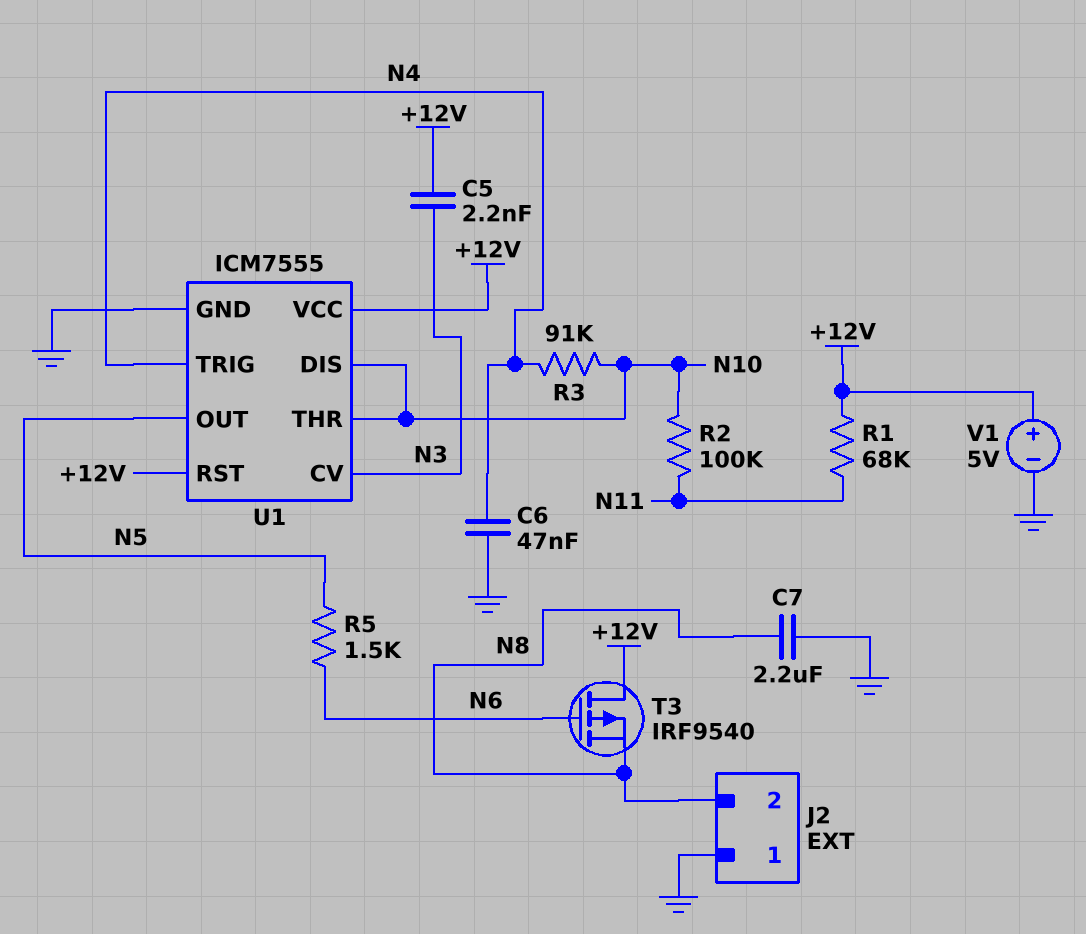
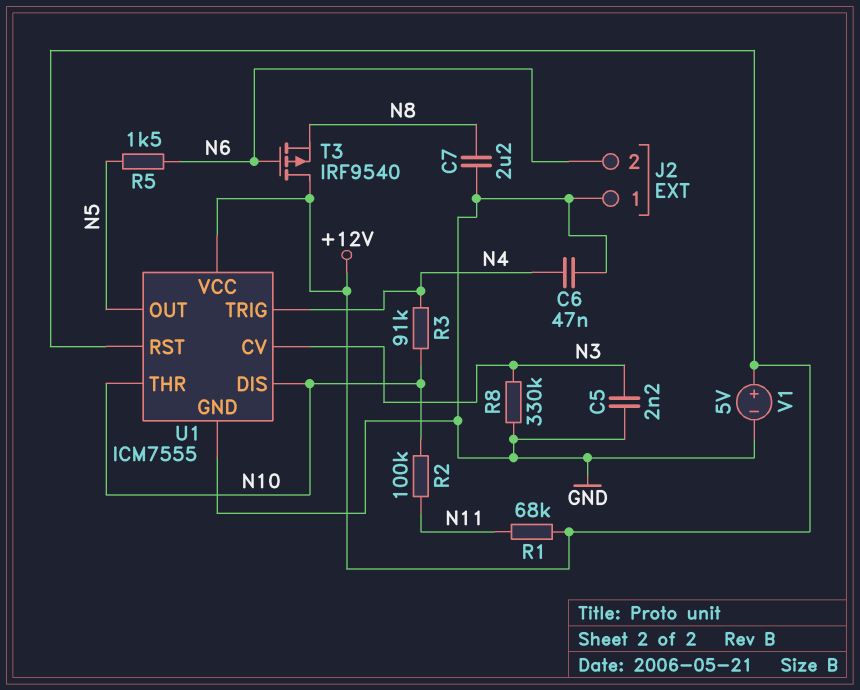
C5: 2.2nF (+12V, N3) -> 2.2nF (GND, N3)
J2 pin 2: N8 -> N6
R8: none -> 330k (GND, N3)

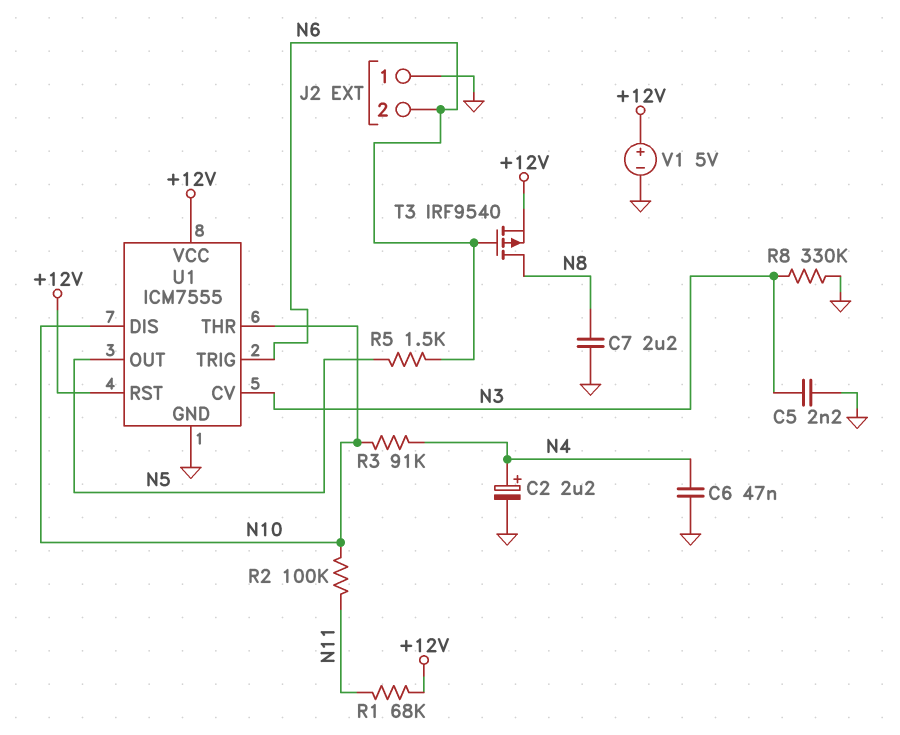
C2: none -> 2.2uF (plus N4, minus GND)
T3: PMOS IRF9540 (G N6, D +12V, S N8) -> PMOS IRF9540 (G N6, D N8, S +12V)
U1 pin TRIG: N4 -> N6

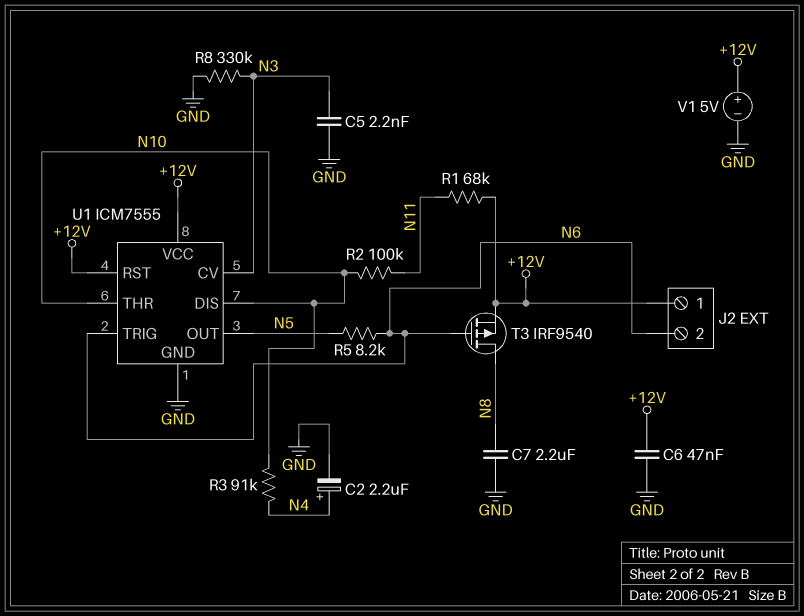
C6: 47nF (GND, N4) -> 47nF (+12V, GND)
J2 pin 1: GND -> +12V
R5: 1.5k (N5, N6) -> 8.2k (N5, N6)

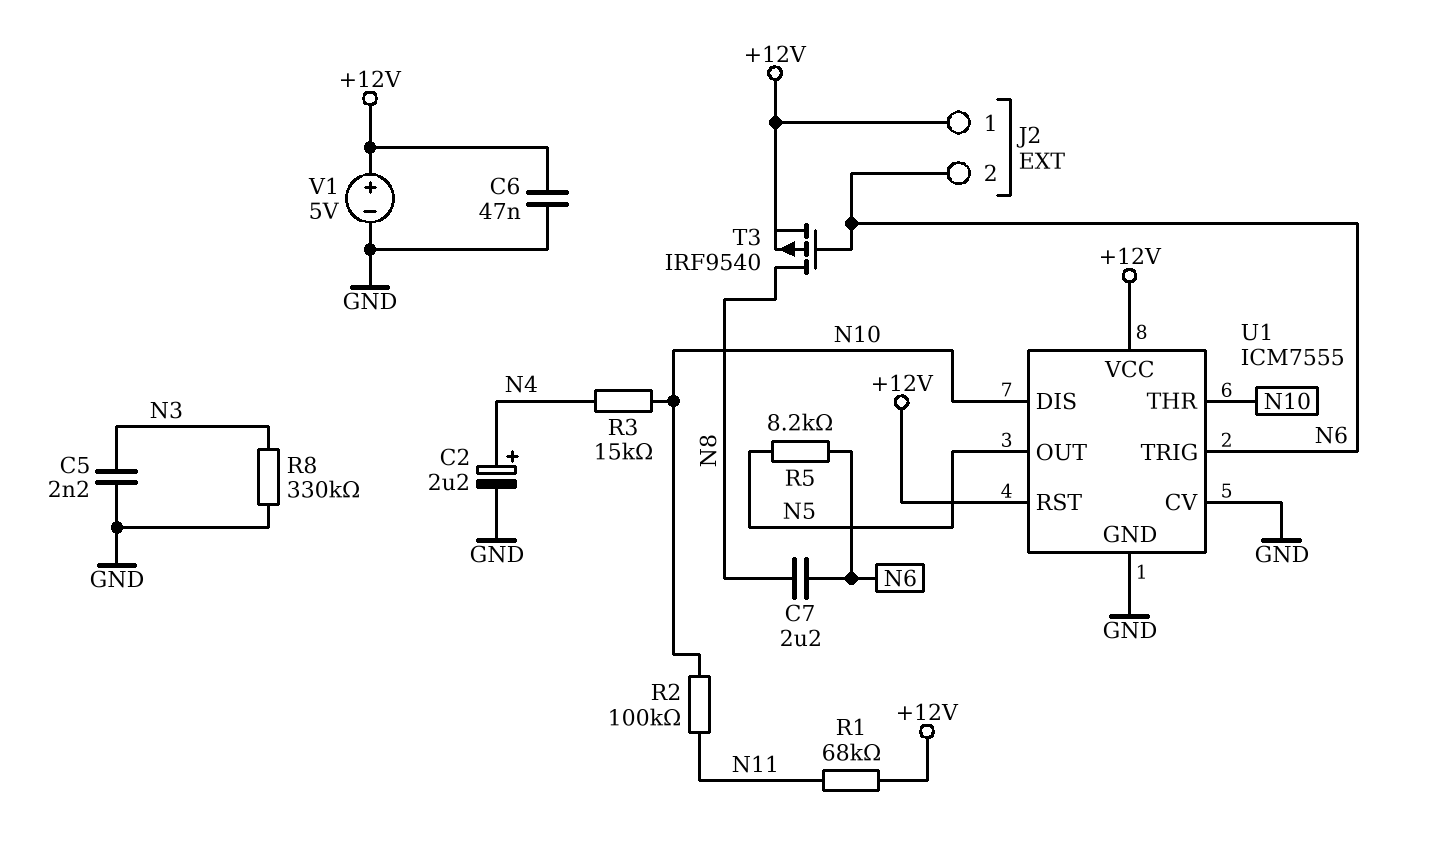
C7: 2.2uF (GND, N8) -> 2.2uF (N6, N8)
R3: 91k (N4, N10) -> 15k (N4, N10)
U1 pin CV: N3 -> GND

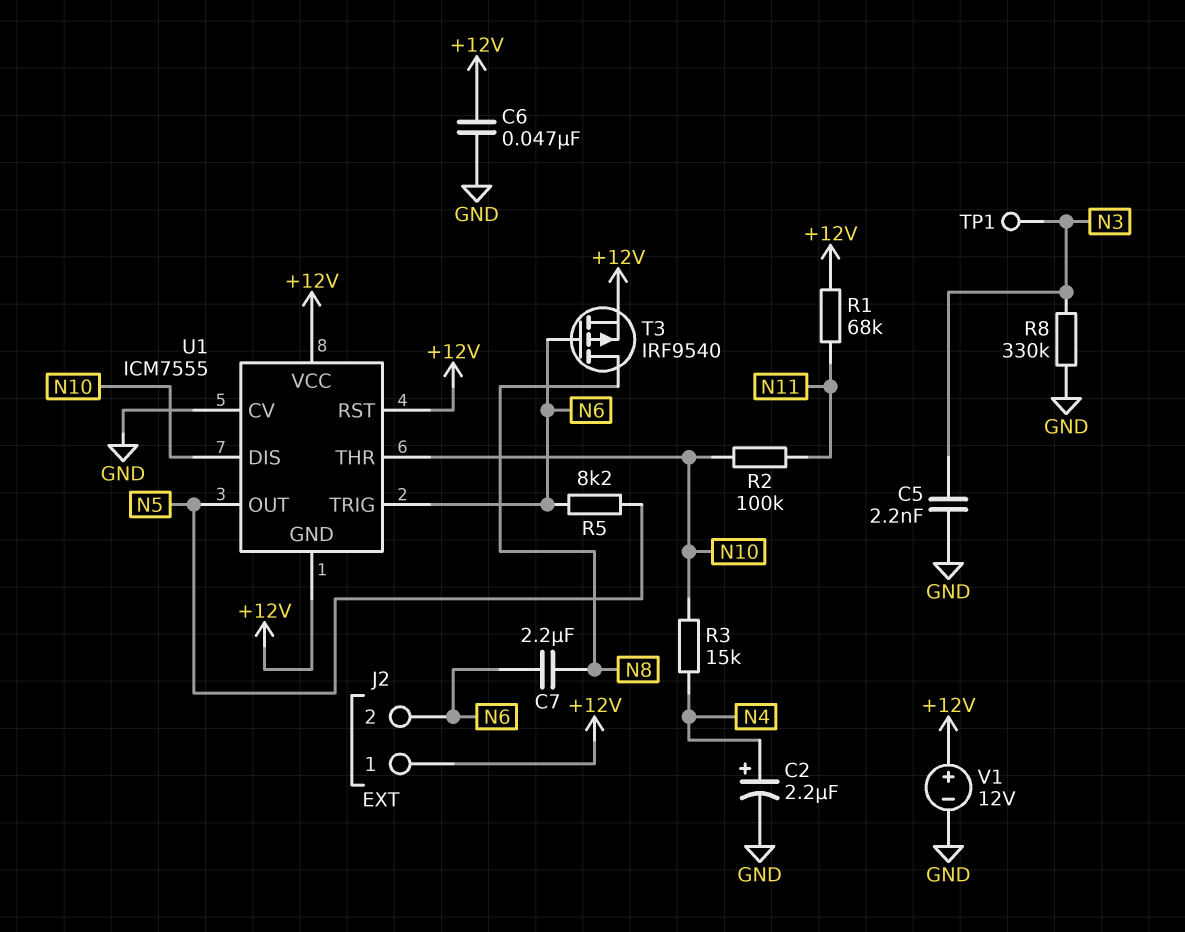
TP1: none -> test point (N3)
U1 pin GND: GND -> +12V
V1: 5V (plus +12V, minus GND) -> 12V (plus +12V, minus GND)

